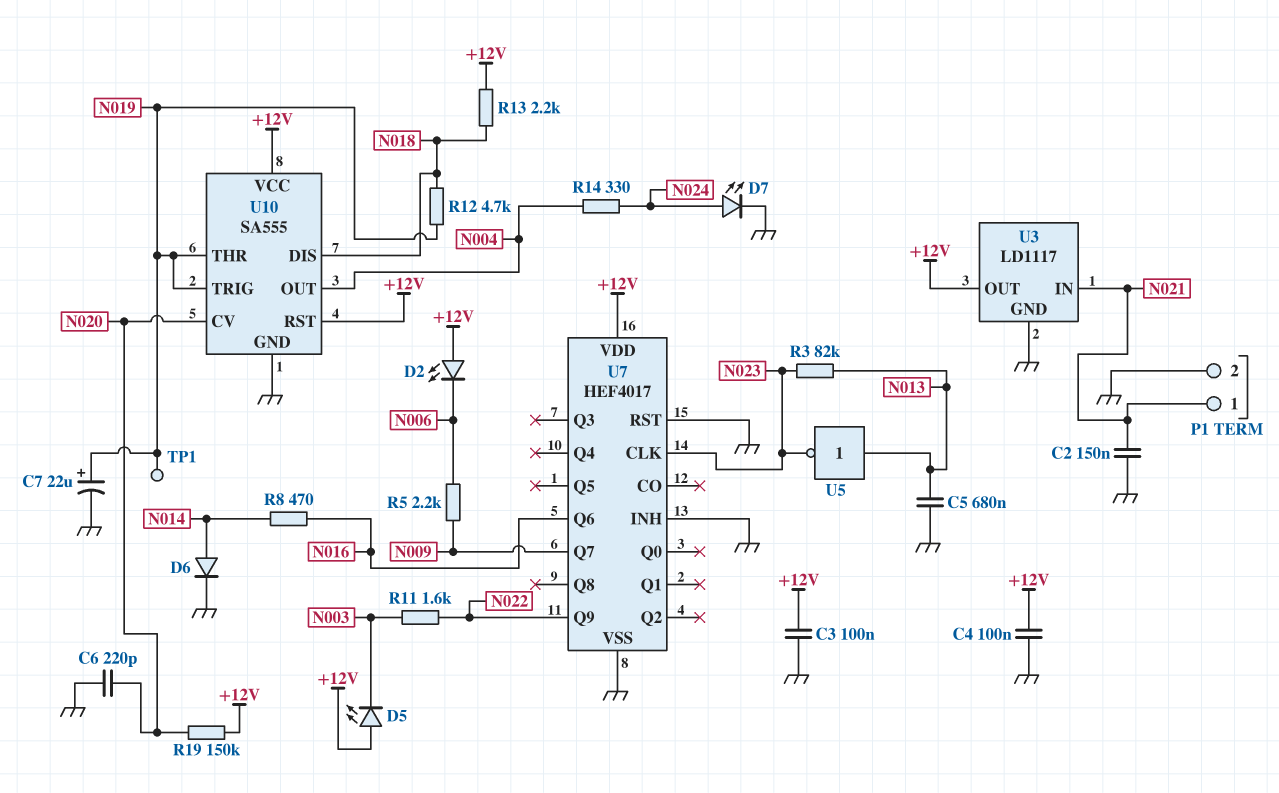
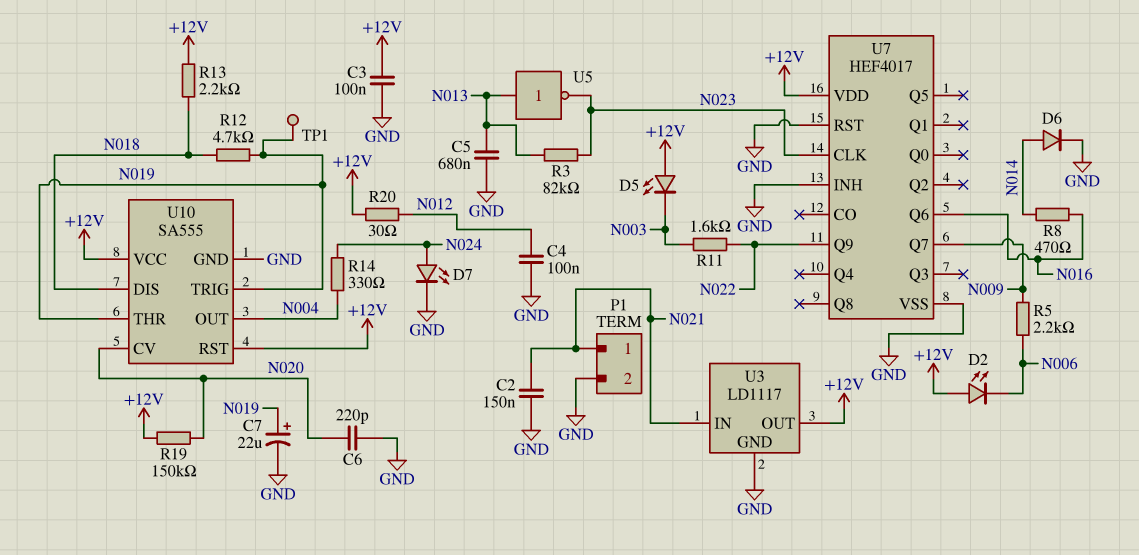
C4: 100nF (+12V, GND) -> 100nF (GND, N012)
R20: none -> 30 (+12V, N012)

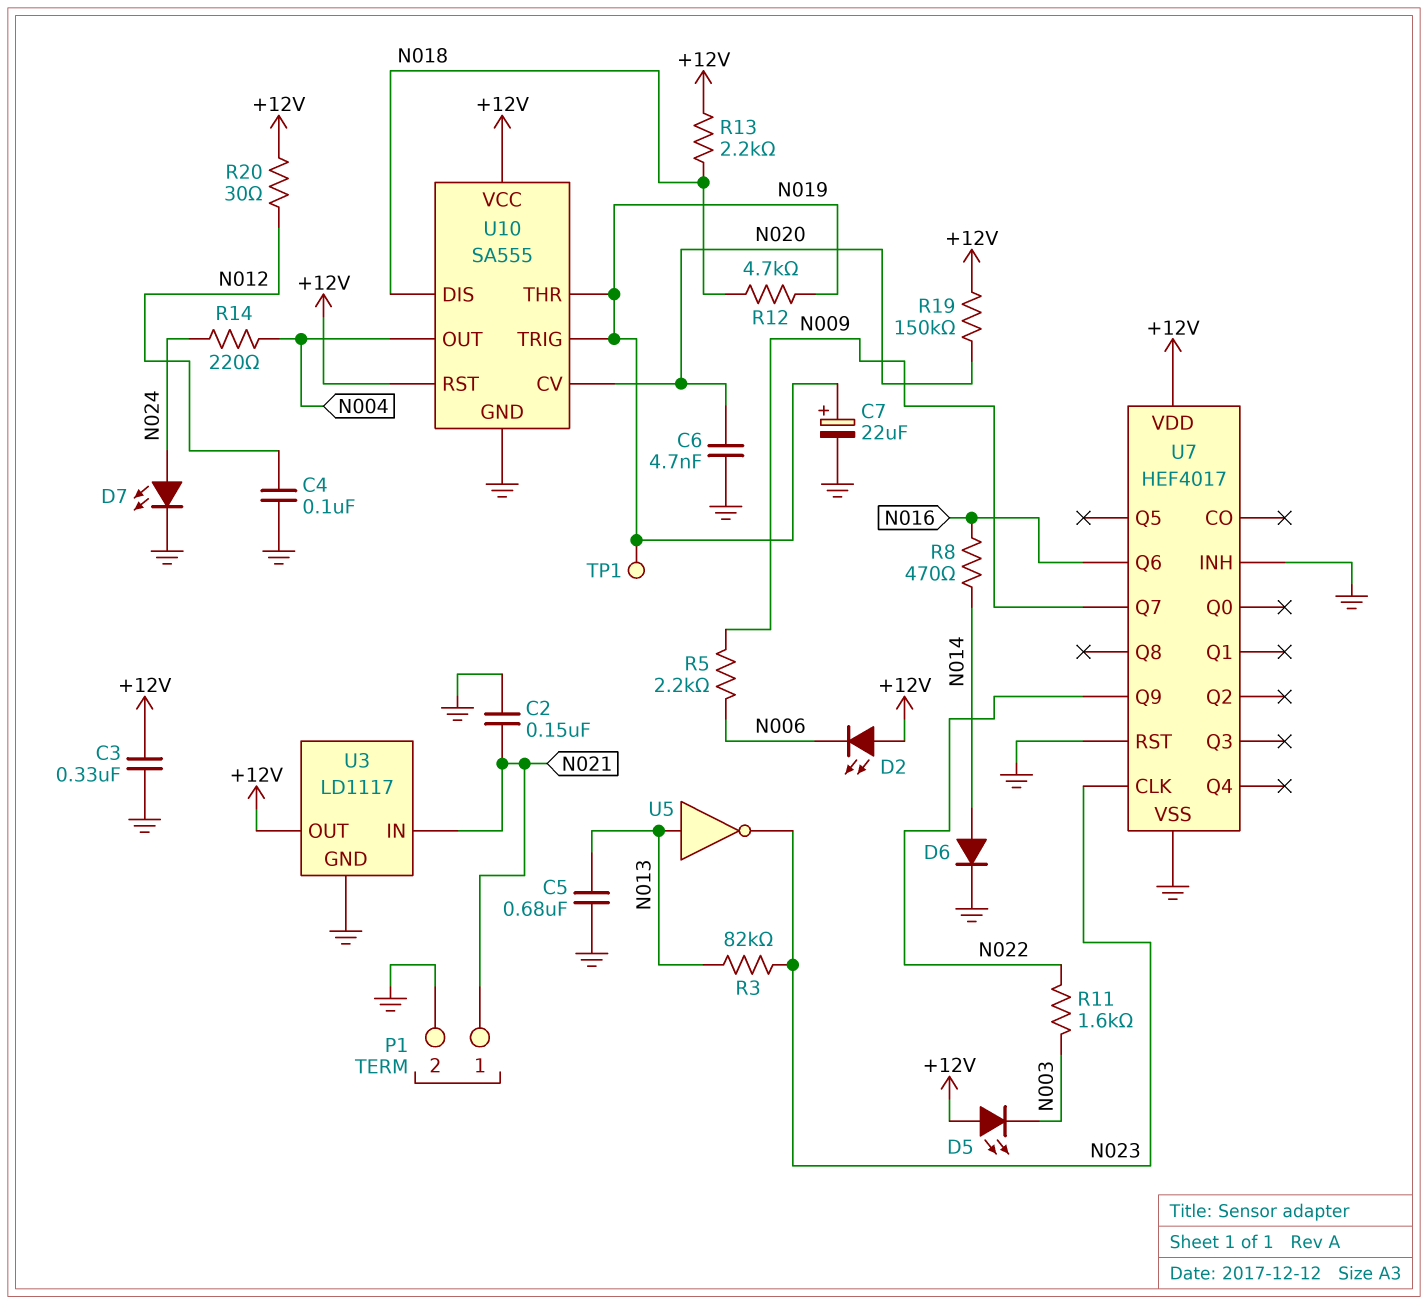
C3: 100nF (+12V, GND) -> 330nF (+12V, GND)
C6: 220pF (GND, N020) -> 4.7nF (GND, N020)
R14: 330 (N004, N024) -> 220 (N004, N024)

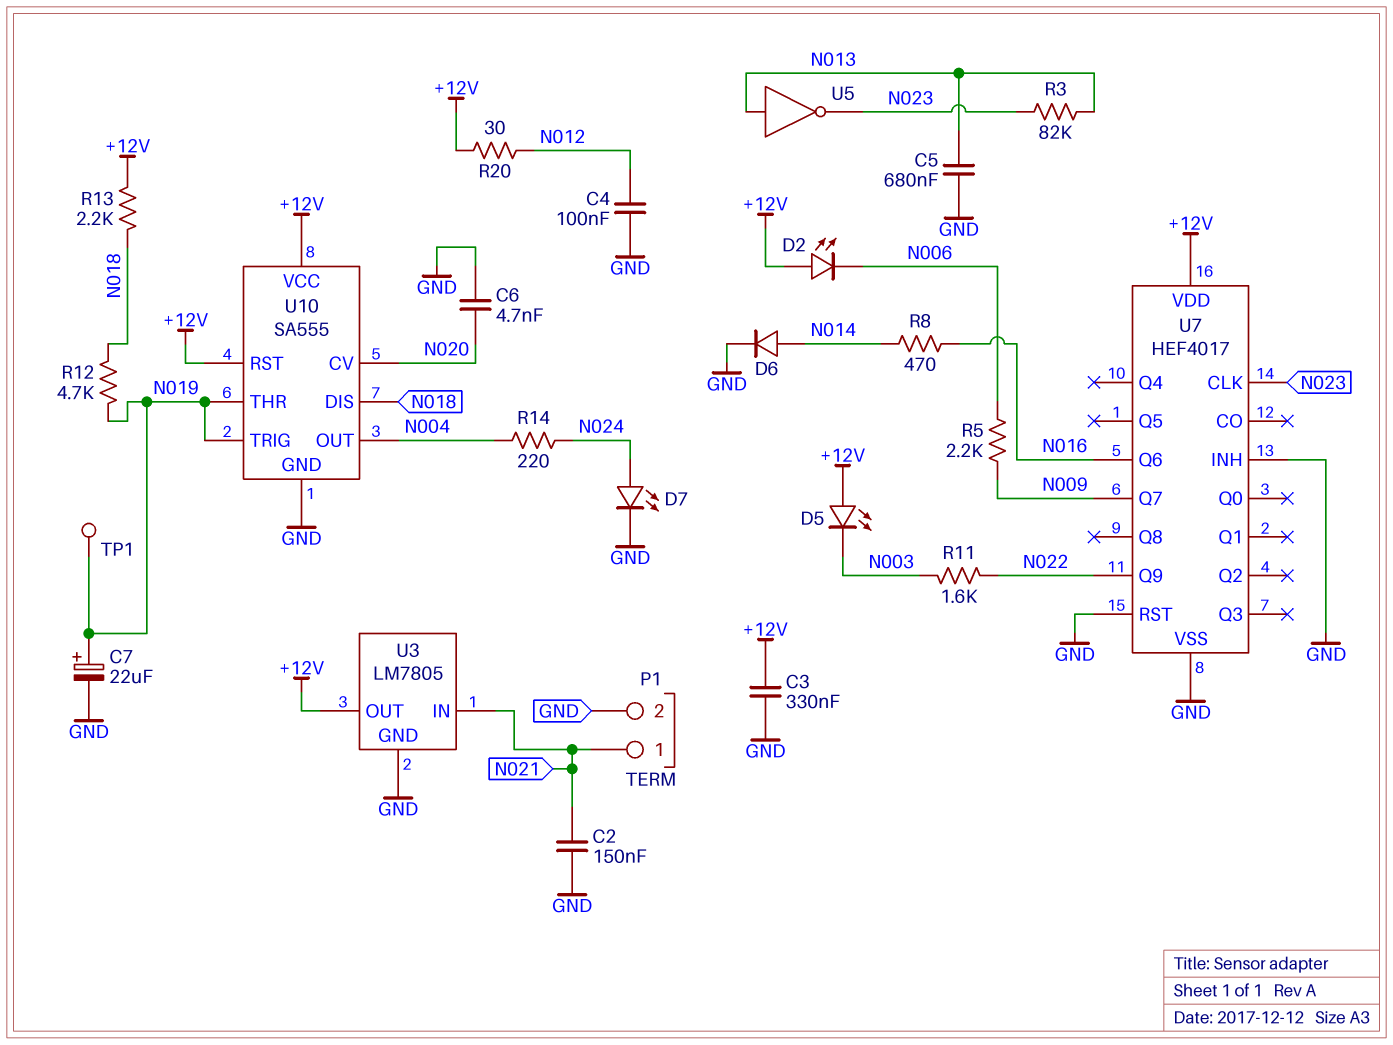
R19: 150k (+12V, N020) -> none
U3: LD1117 -> LM7805

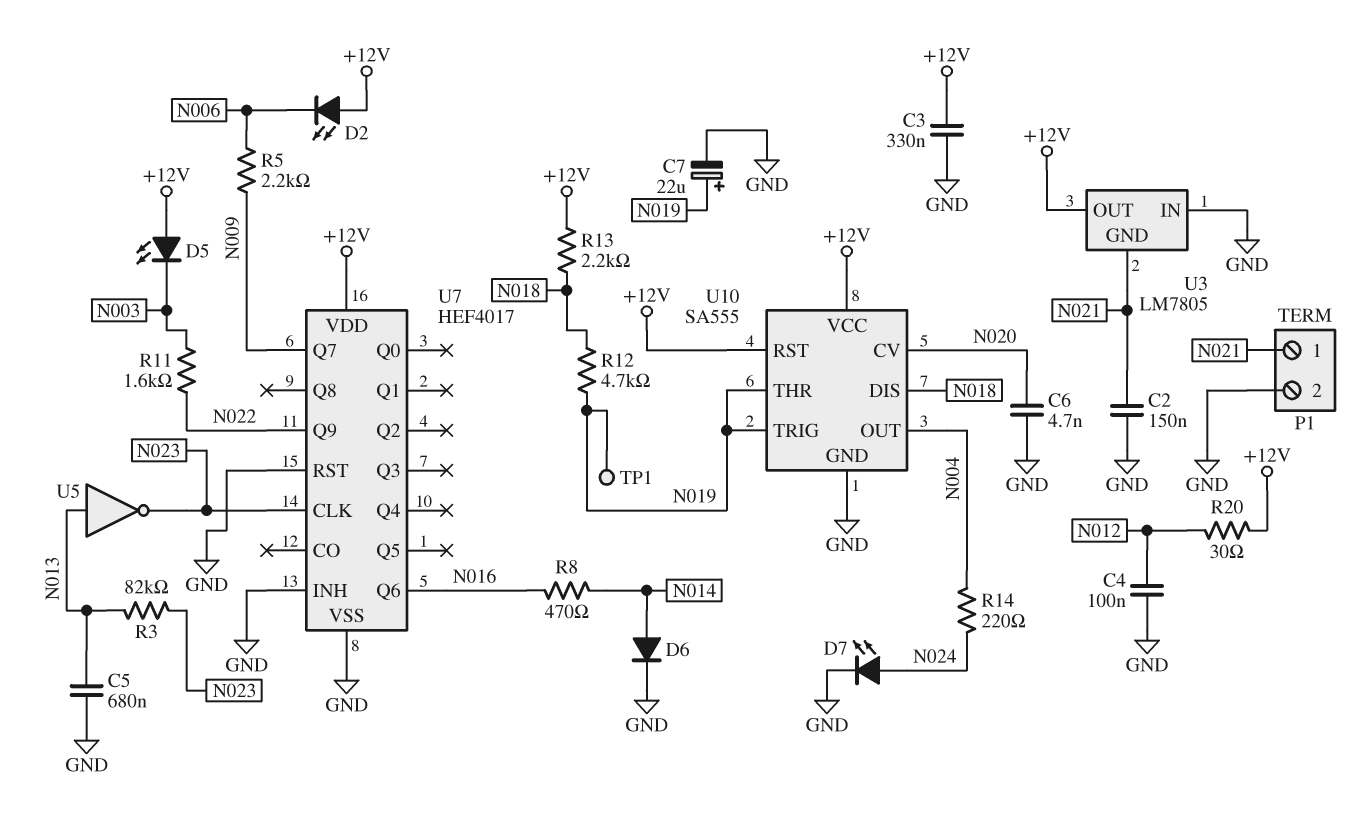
U3 pin GND: GND -> N021
U3 pin IN: N021 -> GND

